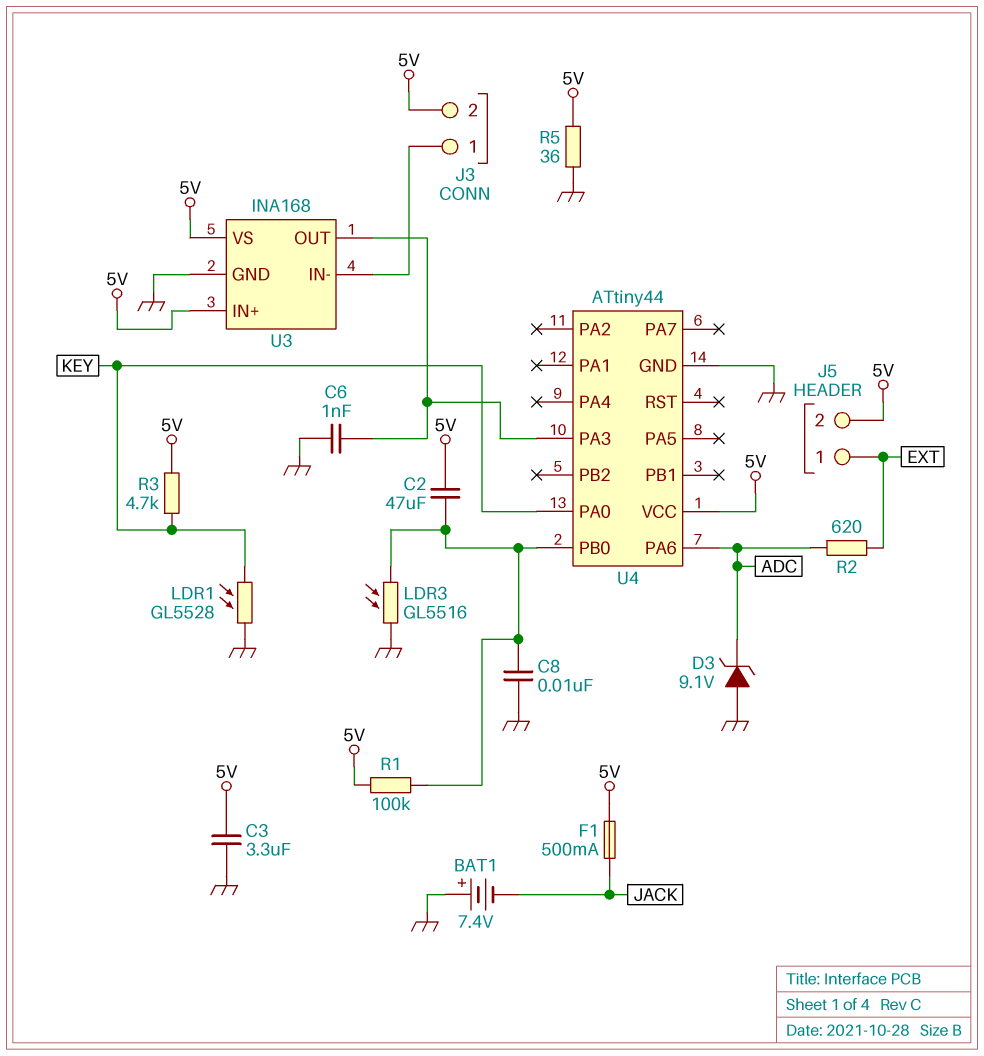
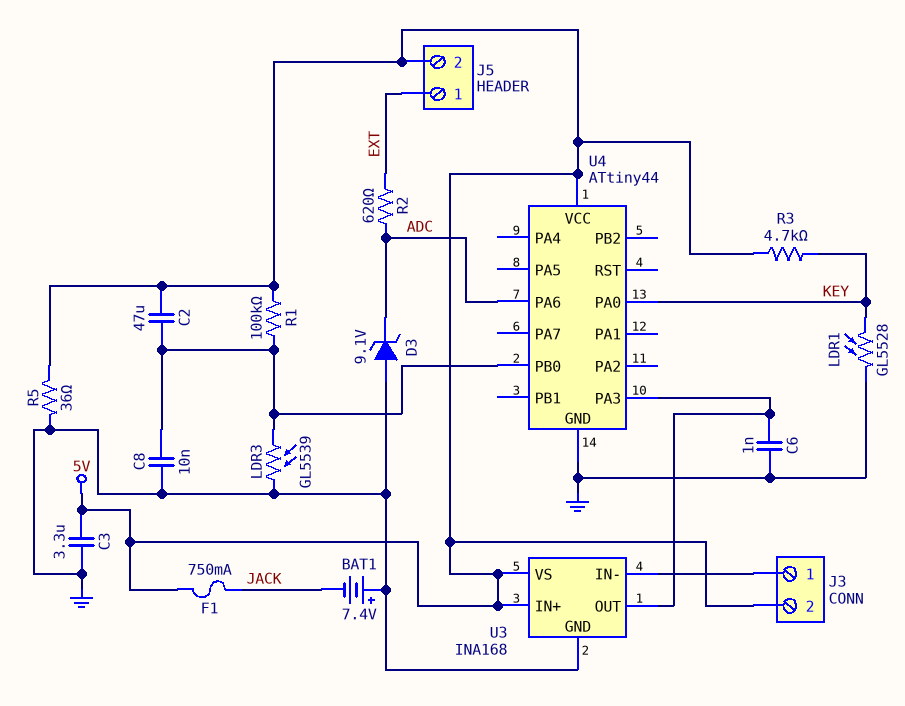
F1: 500mA (5V, JACK) -> 750mA (5V, JACK)
LDR3: GL5516 (GND, U4/PB0) -> GL5539 (GND, U4/PB0)

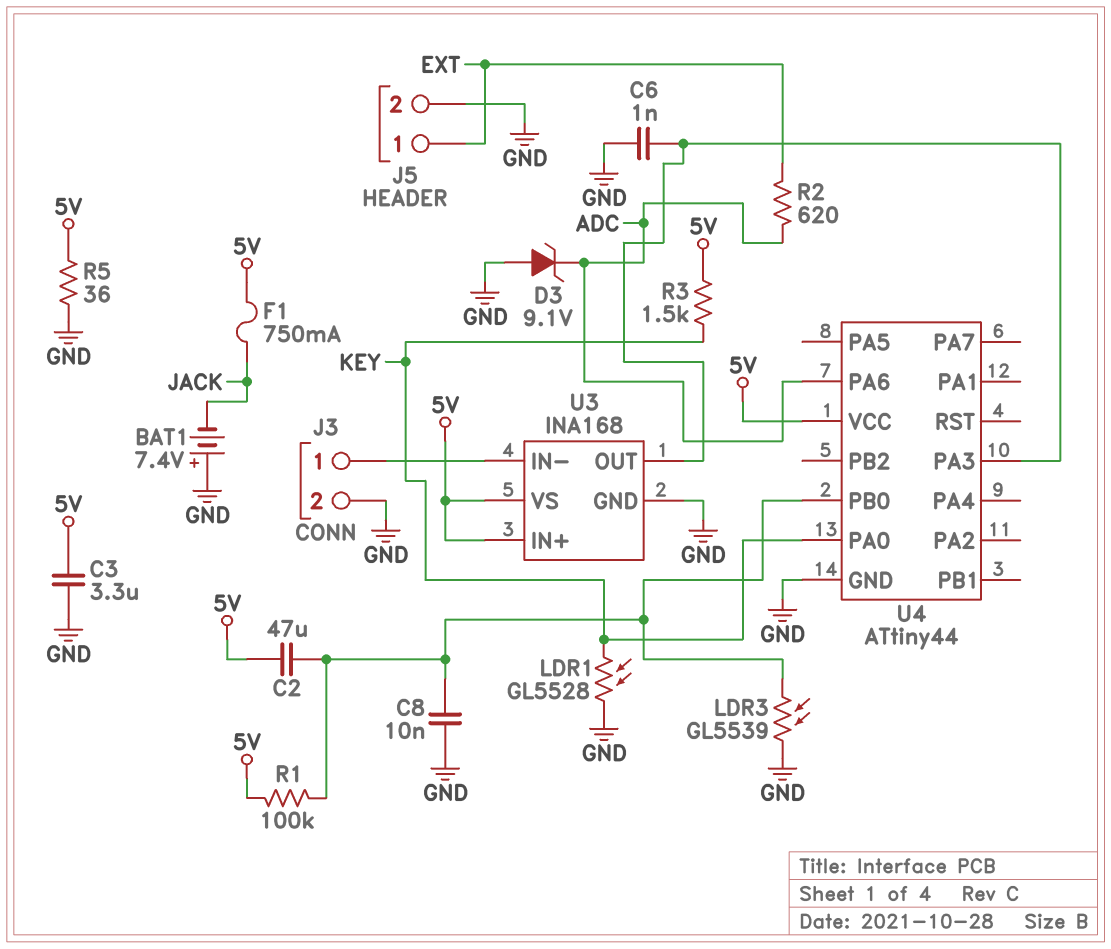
J3 pin 2: 5V -> GND
J5 pin 2: 5V -> GND
R3: 4.7k (5V, KEY) -> 1.5k (5V, KEY)

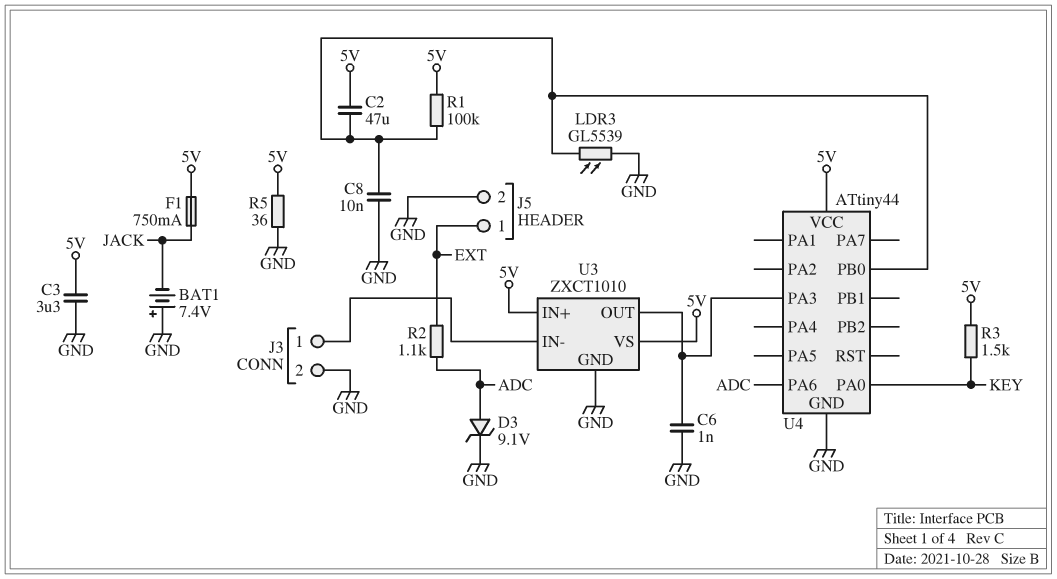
D3: zener 9.1V (A GND, K ADC) -> zener 9.1V (A ADC, K GND)
LDR1: GL5528 (GND, KEY) -> none
R2: 620 (ADC, EXT) -> 1.1k (ADC, EXT)
U3: INA168 -> ZXCT1010

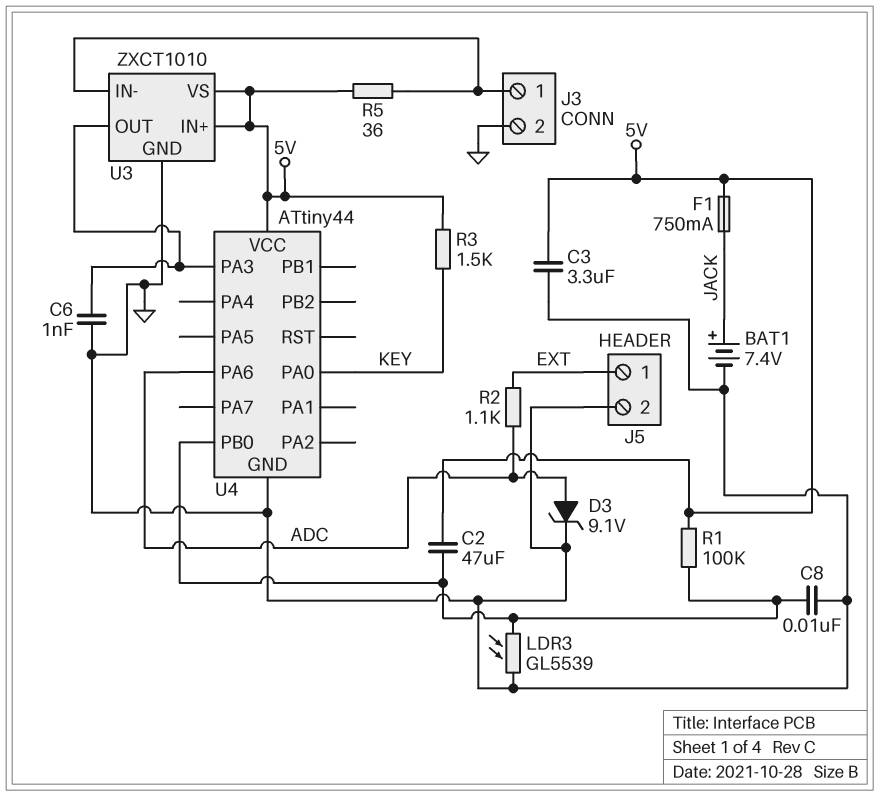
BAT1: 7.4V (plus GND, minus JACK) -> 7.4V (plus JACK, minus GND)
R5: 36 (5V, GND) -> 36 (5V, J3/1)

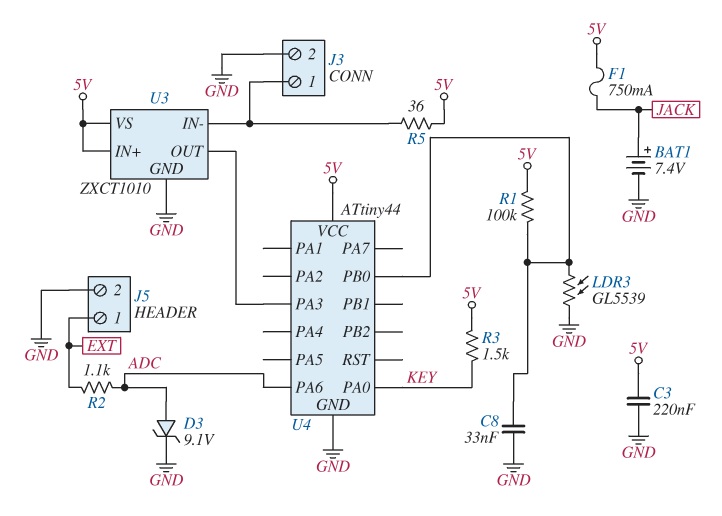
C2: 47uF (5V, U4/PB0) -> none
C3: 3.3uF (5V, GND) -> 220nF (5V, GND)
C6: 1nF (GND, U3/OUT) -> none
C8: 10nF (GND, U4/PB0) -> 33nF (GND, U4/PB0)

